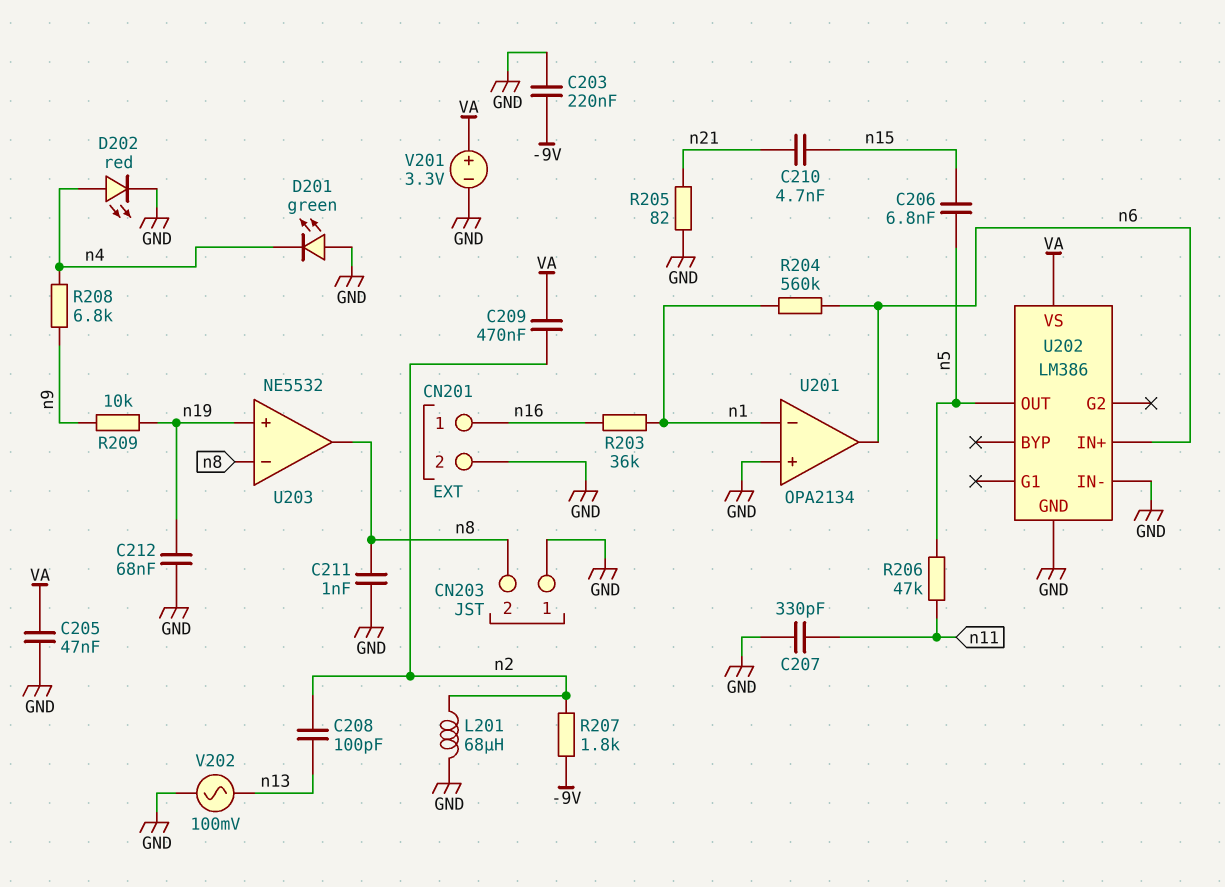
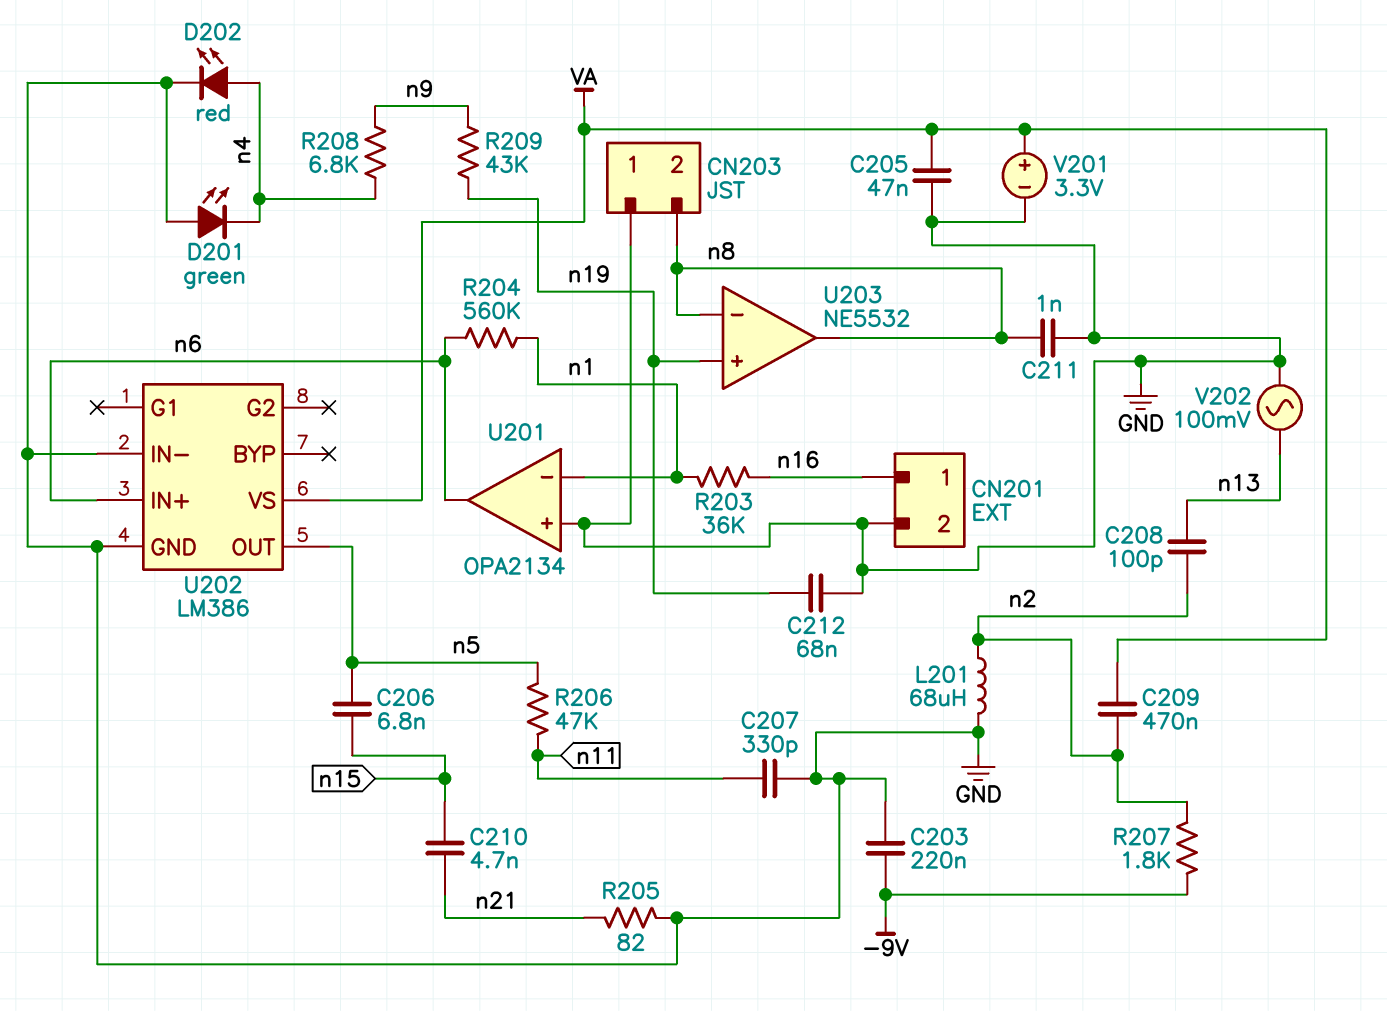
R209: 10k (n9, n19) -> 43k (n9, n19)

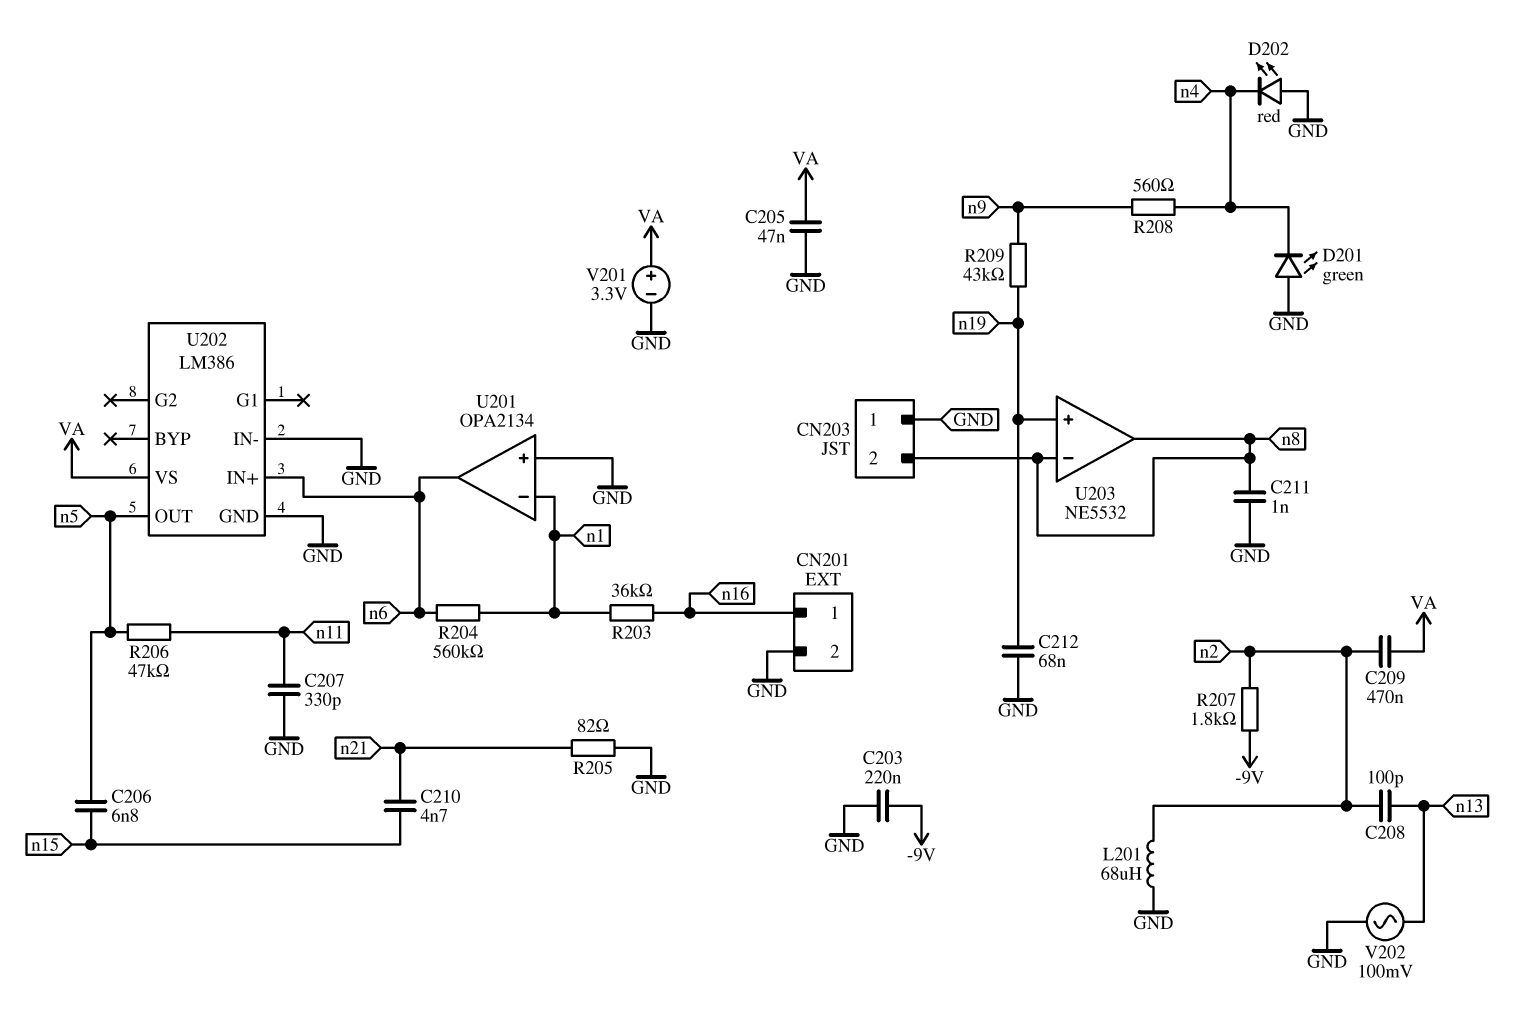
D202: LED red (A n4, K GND) -> LED red (A GND, K n4)
R208: 6.8k (n4, n9) -> 560 (n4, n9)

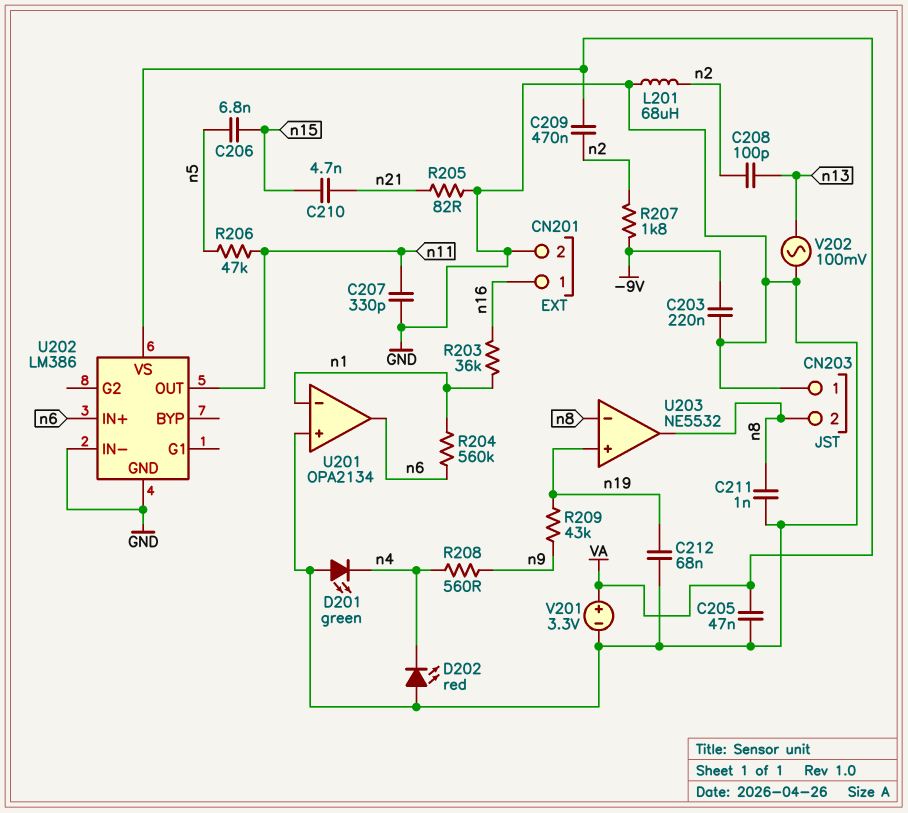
U202 pin OUT: n5 -> n11

